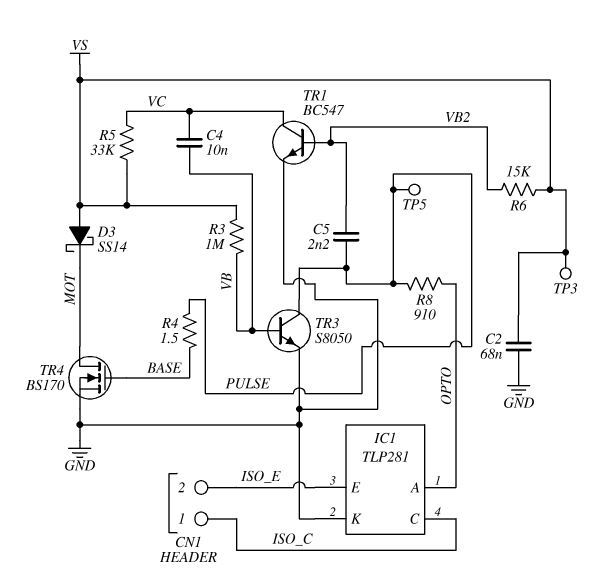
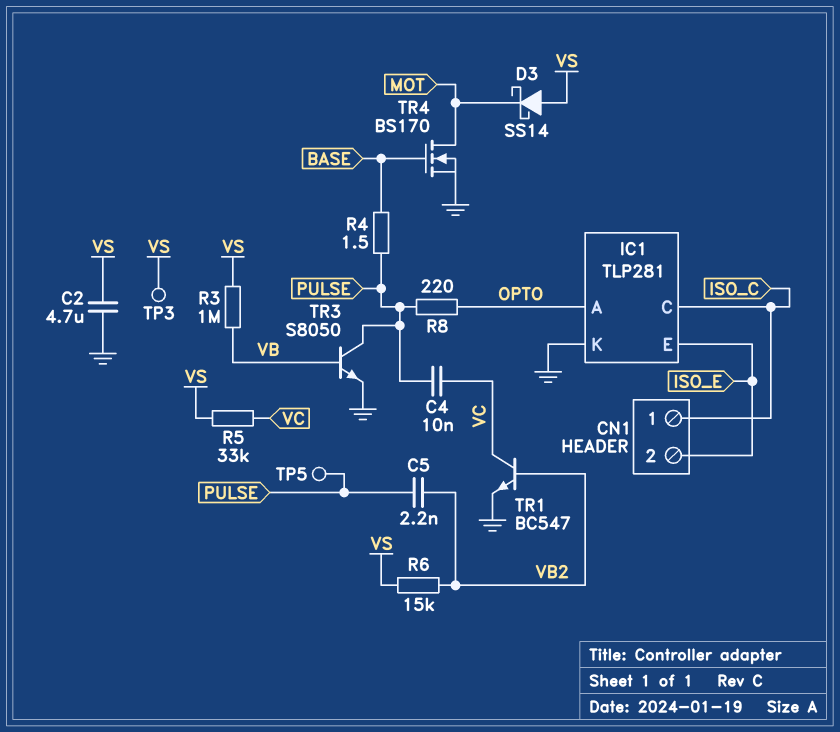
C2: 68nF (GND, VS) -> 4.7uF (GND, VS)
C4: 10nF (VB, VC) -> 10nF (PULSE, VC)
R8: 910 (OPTO, PULSE) -> 220 (OPTO, PULSE)

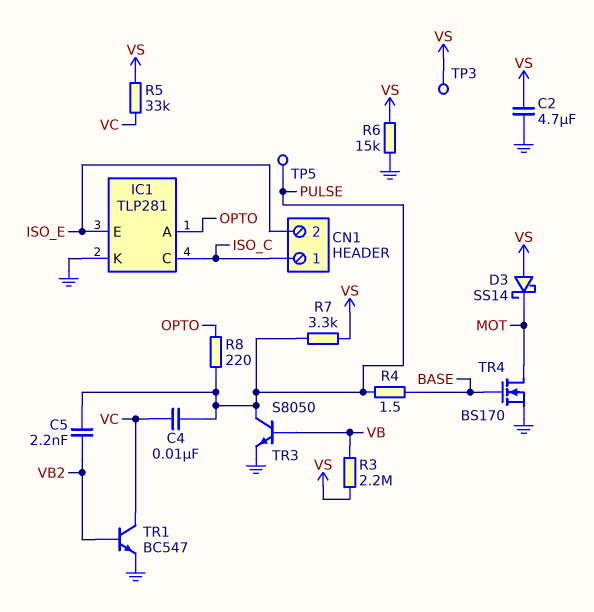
R3: 1M (VB, VS) -> 2.2M (VB, VS)
R6: 15k (VB2, VS) -> 15k (GND, VS)
R7: none -> 3.3k (PULSE, VS)

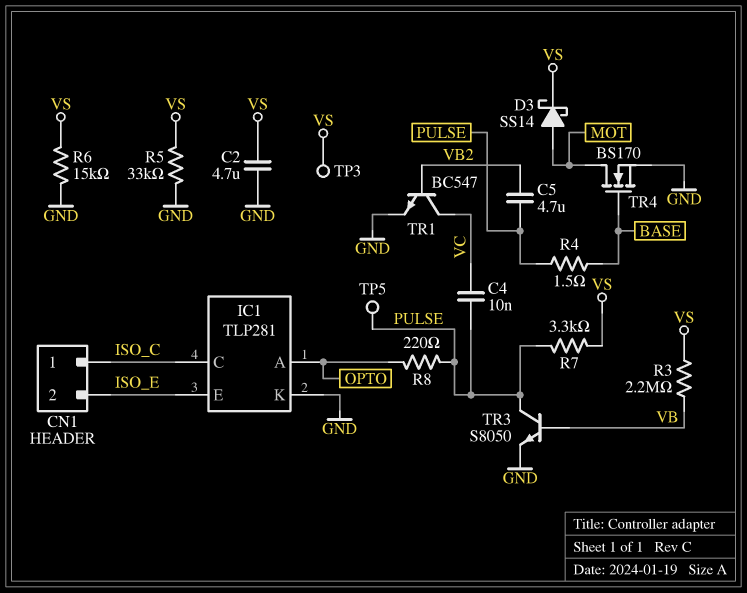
C5: 2.2nF (PULSE, VB2) -> 4.7uF (PULSE, VB2)
D3: schottky SS14 (A VS, K MOT) -> schottky SS14 (A MOT, K VS)
R5: 33k (VC, VS) -> 33k (GND, VS)

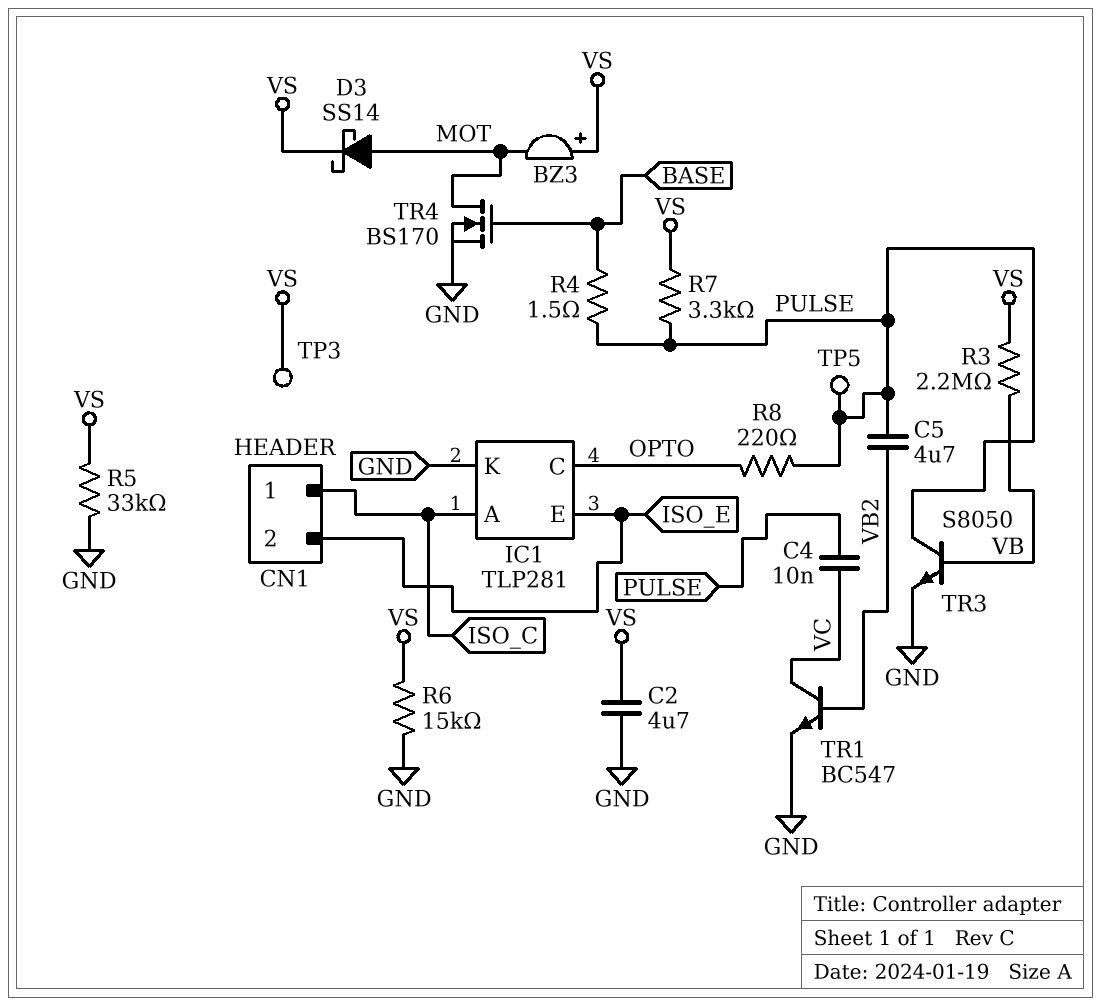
BZ3: none -> buzzer (plus VS, minus MOT)
IC1 pin A: OPTO -> ISO_C
IC1 pin C: ISO_C -> OPTO

